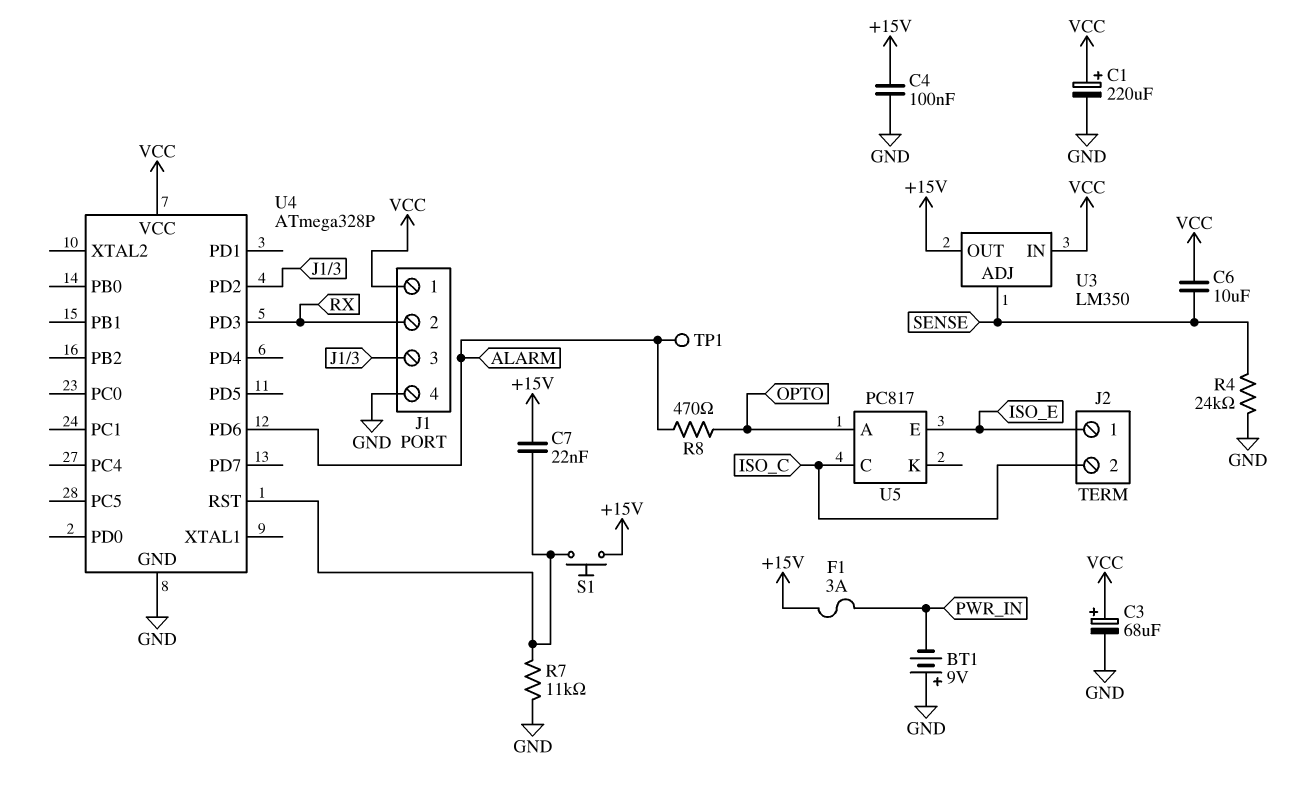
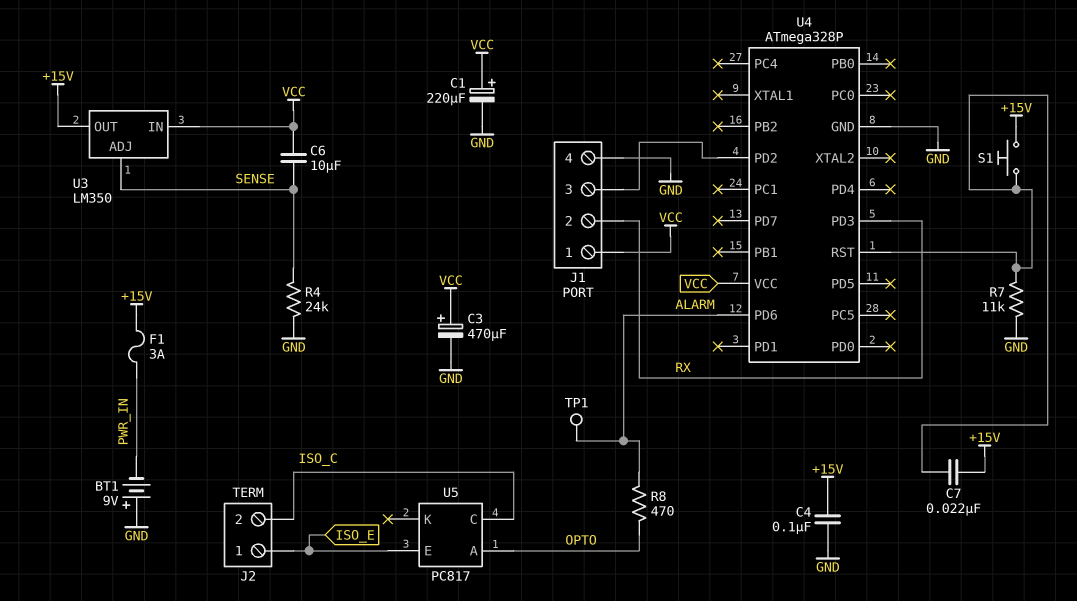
C3: 68uF (plus VCC, minus GND) -> 470uF (plus VCC, minus GND)

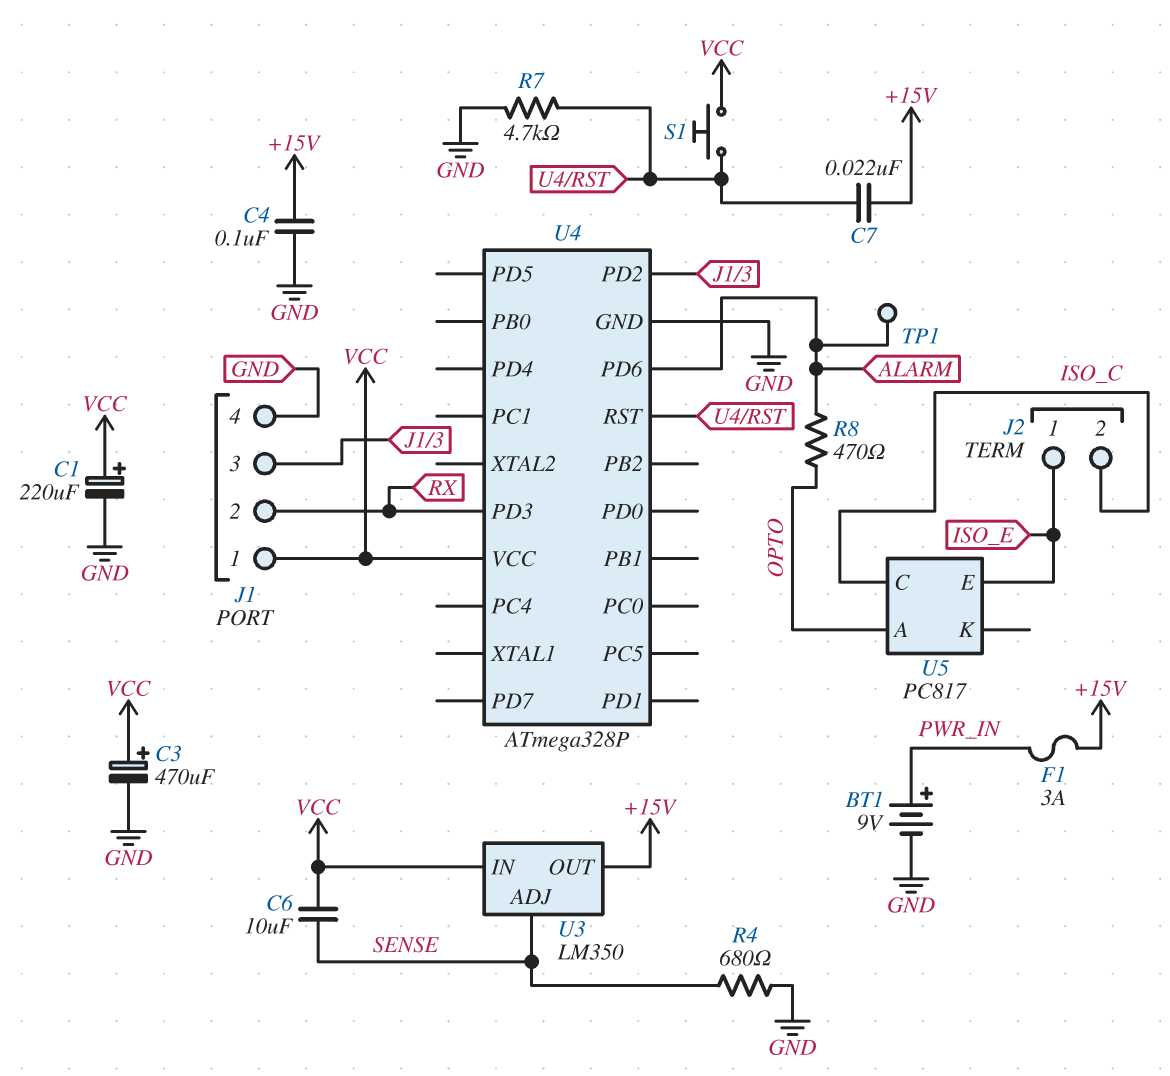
BT1: 9V (plus GND, minus PWR_IN) -> 9V (plus PWR_IN, minus GND)
R4: 24k (GND, SENSE) -> 680 (GND, SENSE)
R7: 11k (GND, U4/RST) -> 4.7k (GND, U4/RST)
S1: button (+15V, U4/RST) -> button (U4/RST, VCC)

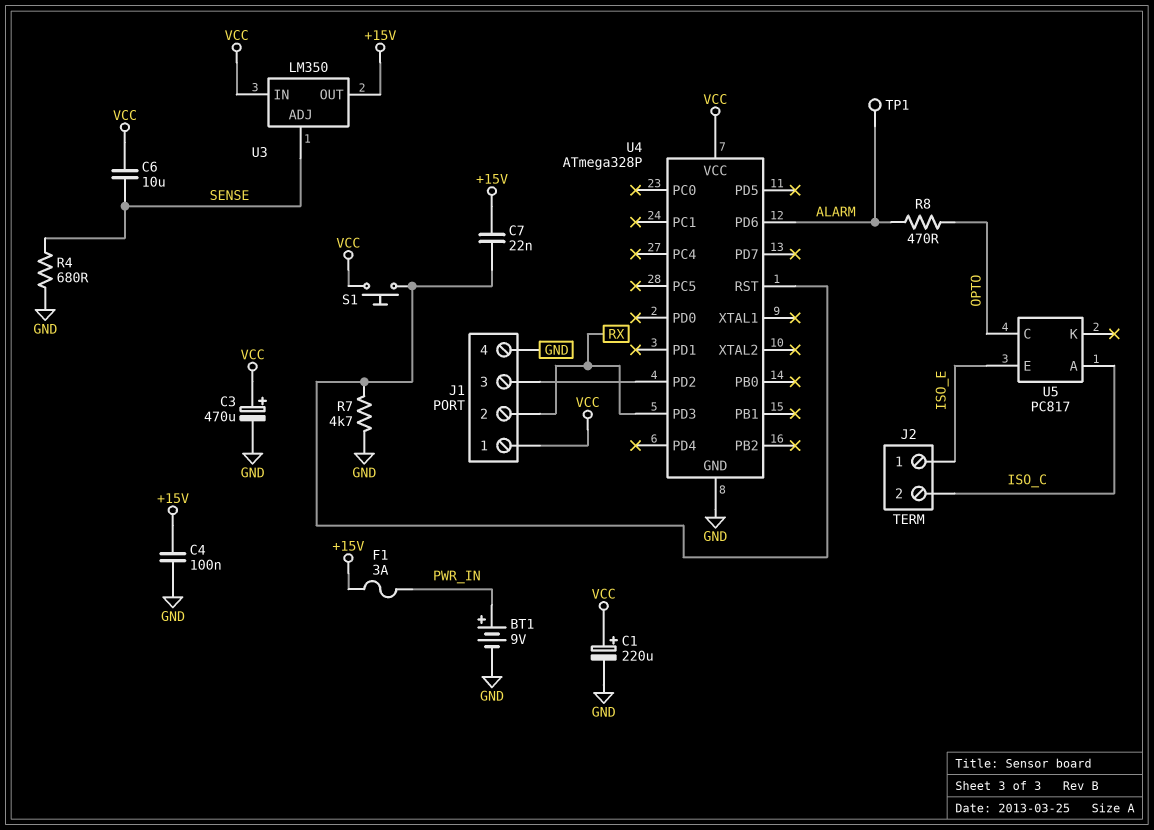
U5 pin A: OPTO -> ISO_C
U5 pin C: ISO_C -> OPTO

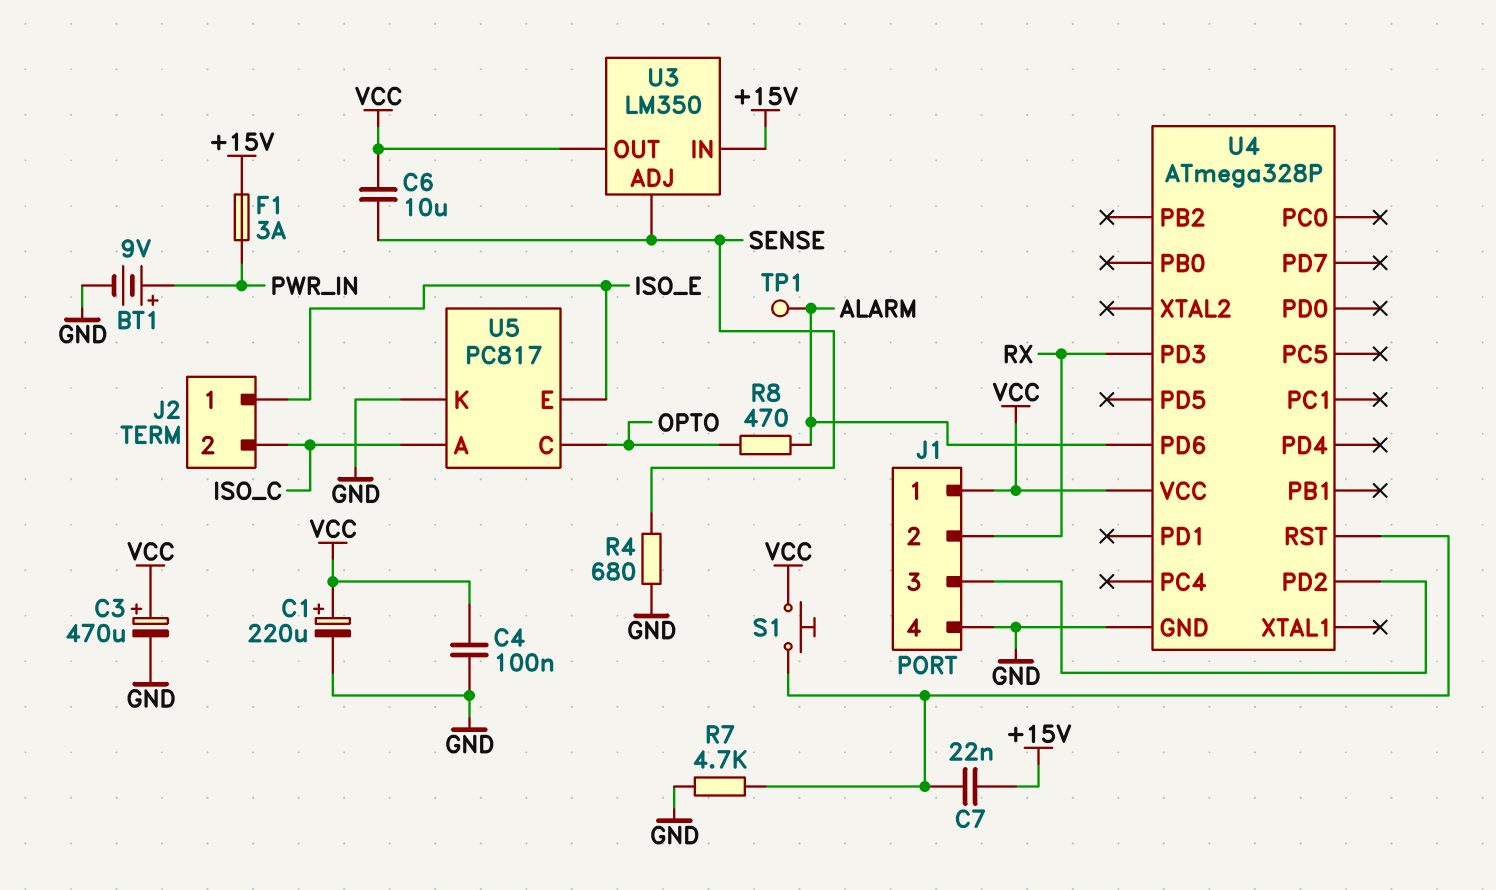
C4: 100nF (+15V, GND) -> 100nF (GND, VCC)
U3 pin IN: VCC -> +15V
U3 pin OUT: +15V -> VCC
U5 pin K: none -> GND

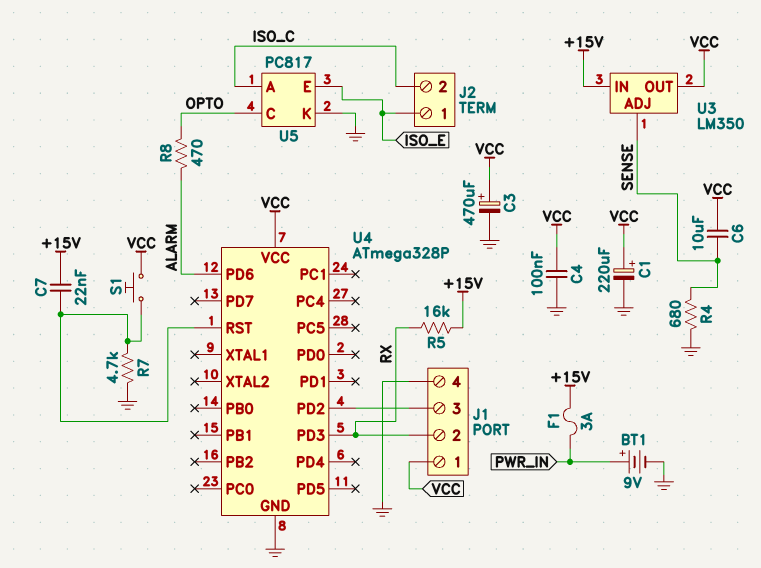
R5: none -> 16k (+15V, RX)
TP1: test point (ALARM) -> none

